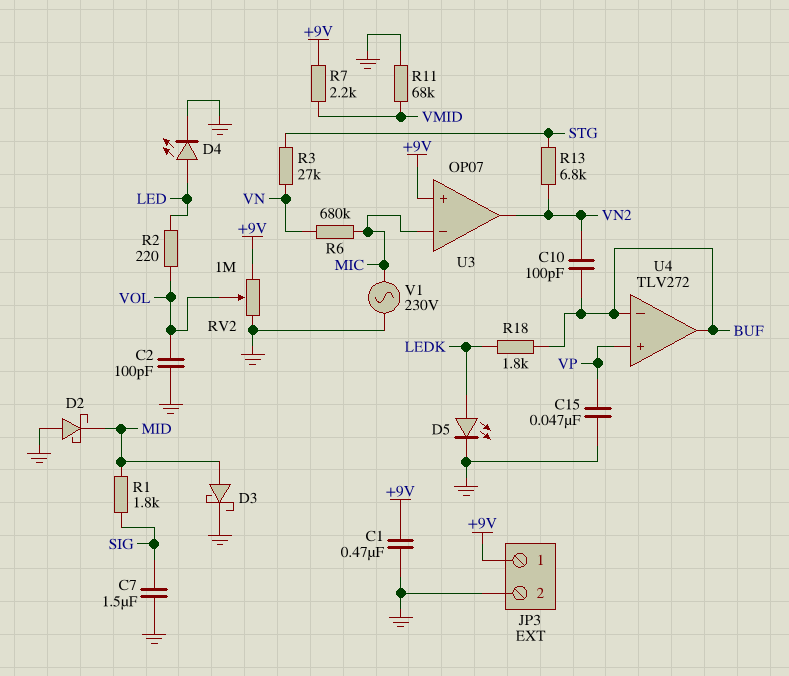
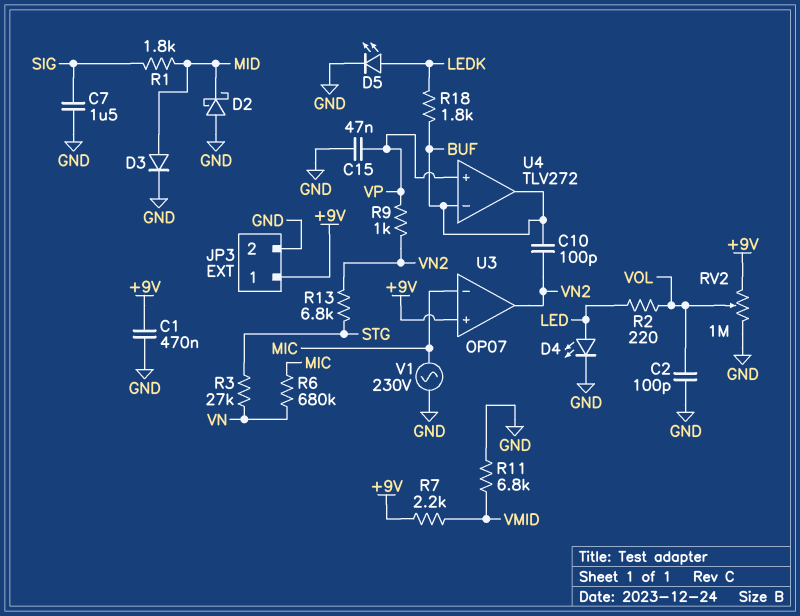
D3: schottky (A MID, K GND) -> diode (A MID, K GND)
R9: none -> 1k (VN2, VP)
R11: 68k (GND, VMID) -> 6.8k (GND, VMID)

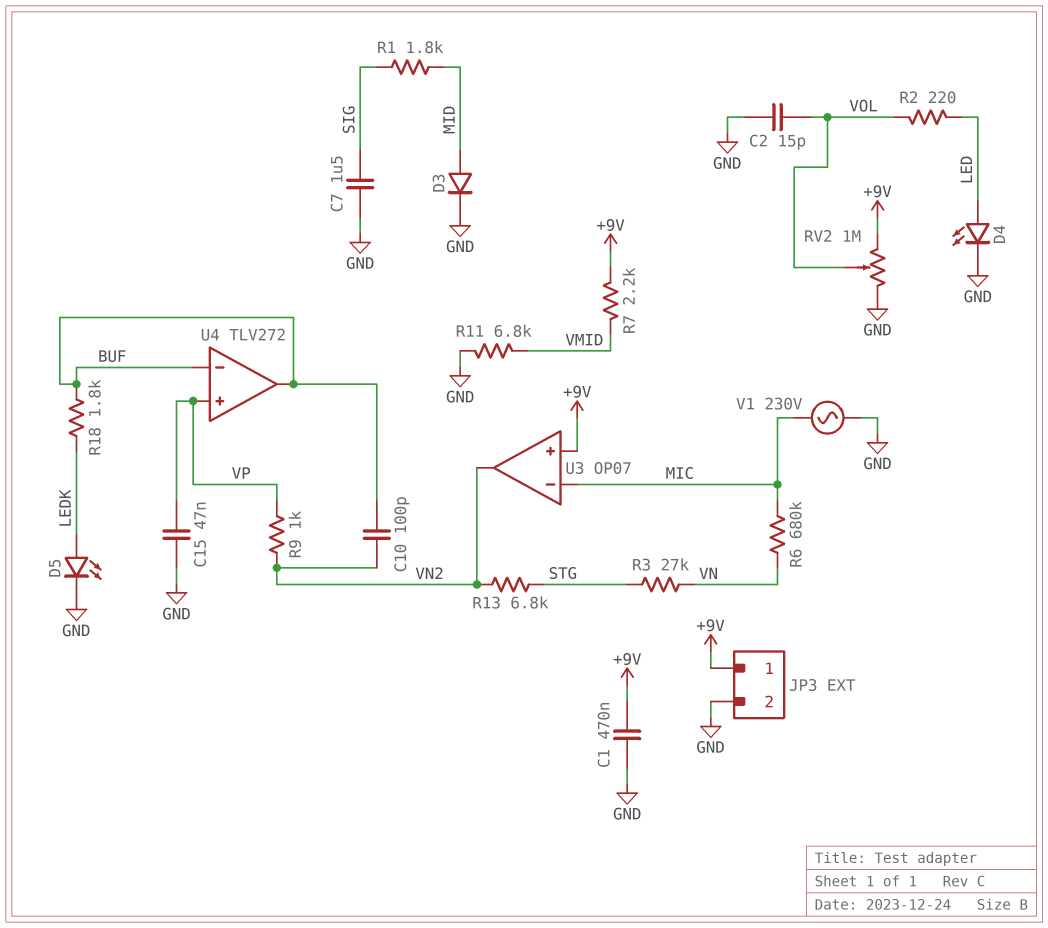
C2: 100pF (GND, VOL) -> 15pF (GND, VOL)
D2: schottky (A GND, K MID) -> none

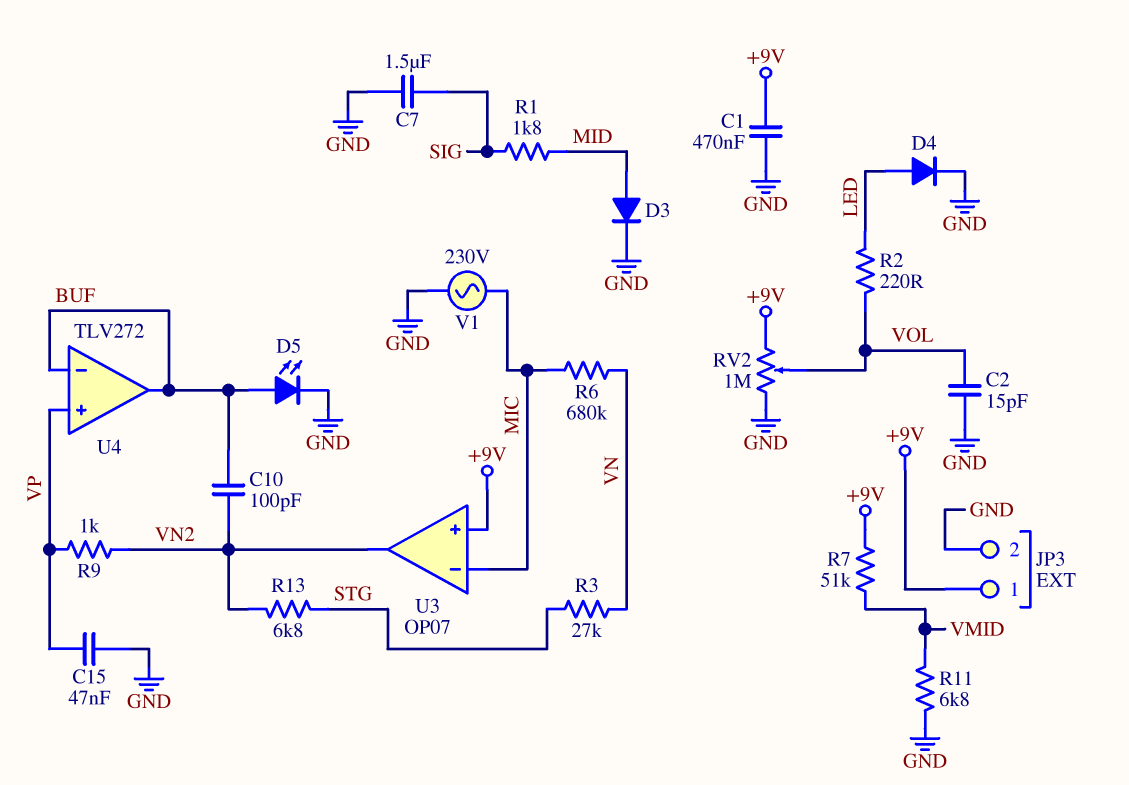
D4: LED (A LED, K GND) -> diode (A LED, K GND)
D5: LED (A LEDK, K GND) -> LED (A BUF, K GND)
R7: 2.2k (+9V, VMID) -> 51k (+9V, VMID)
R18: 1.8k (BUF, LEDK) -> none

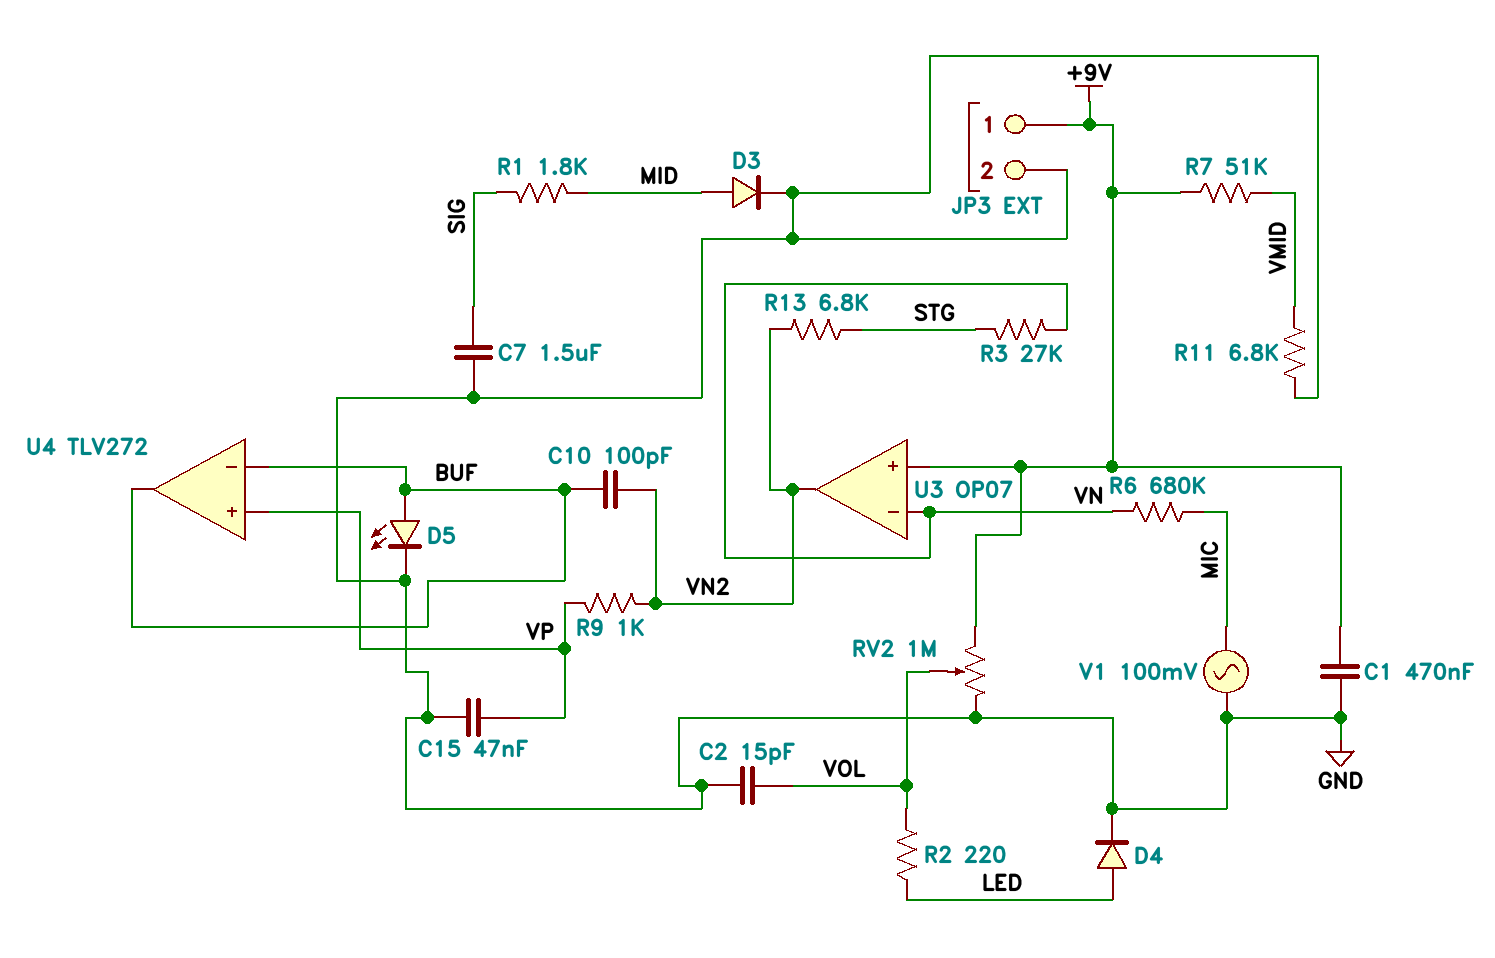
U3 pin in-: MIC -> VN
V1: AC 230V (GND, MIC) -> AC 100mV (GND, MIC)

